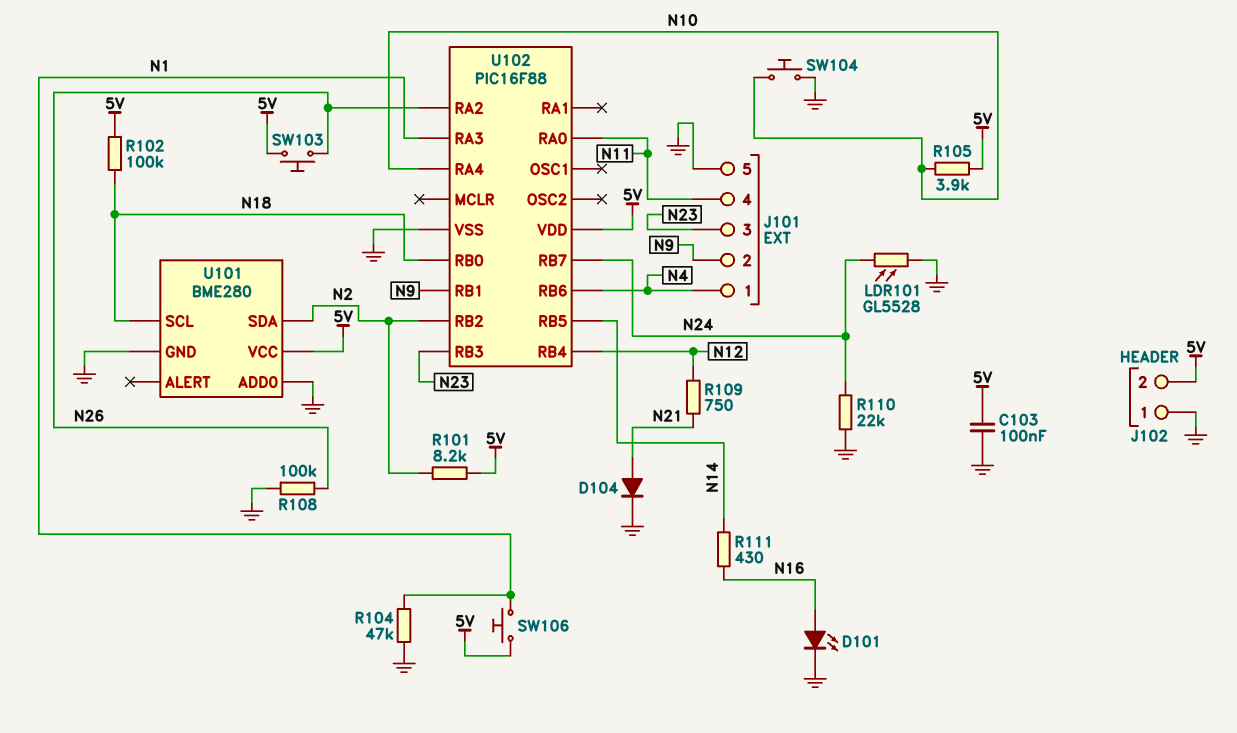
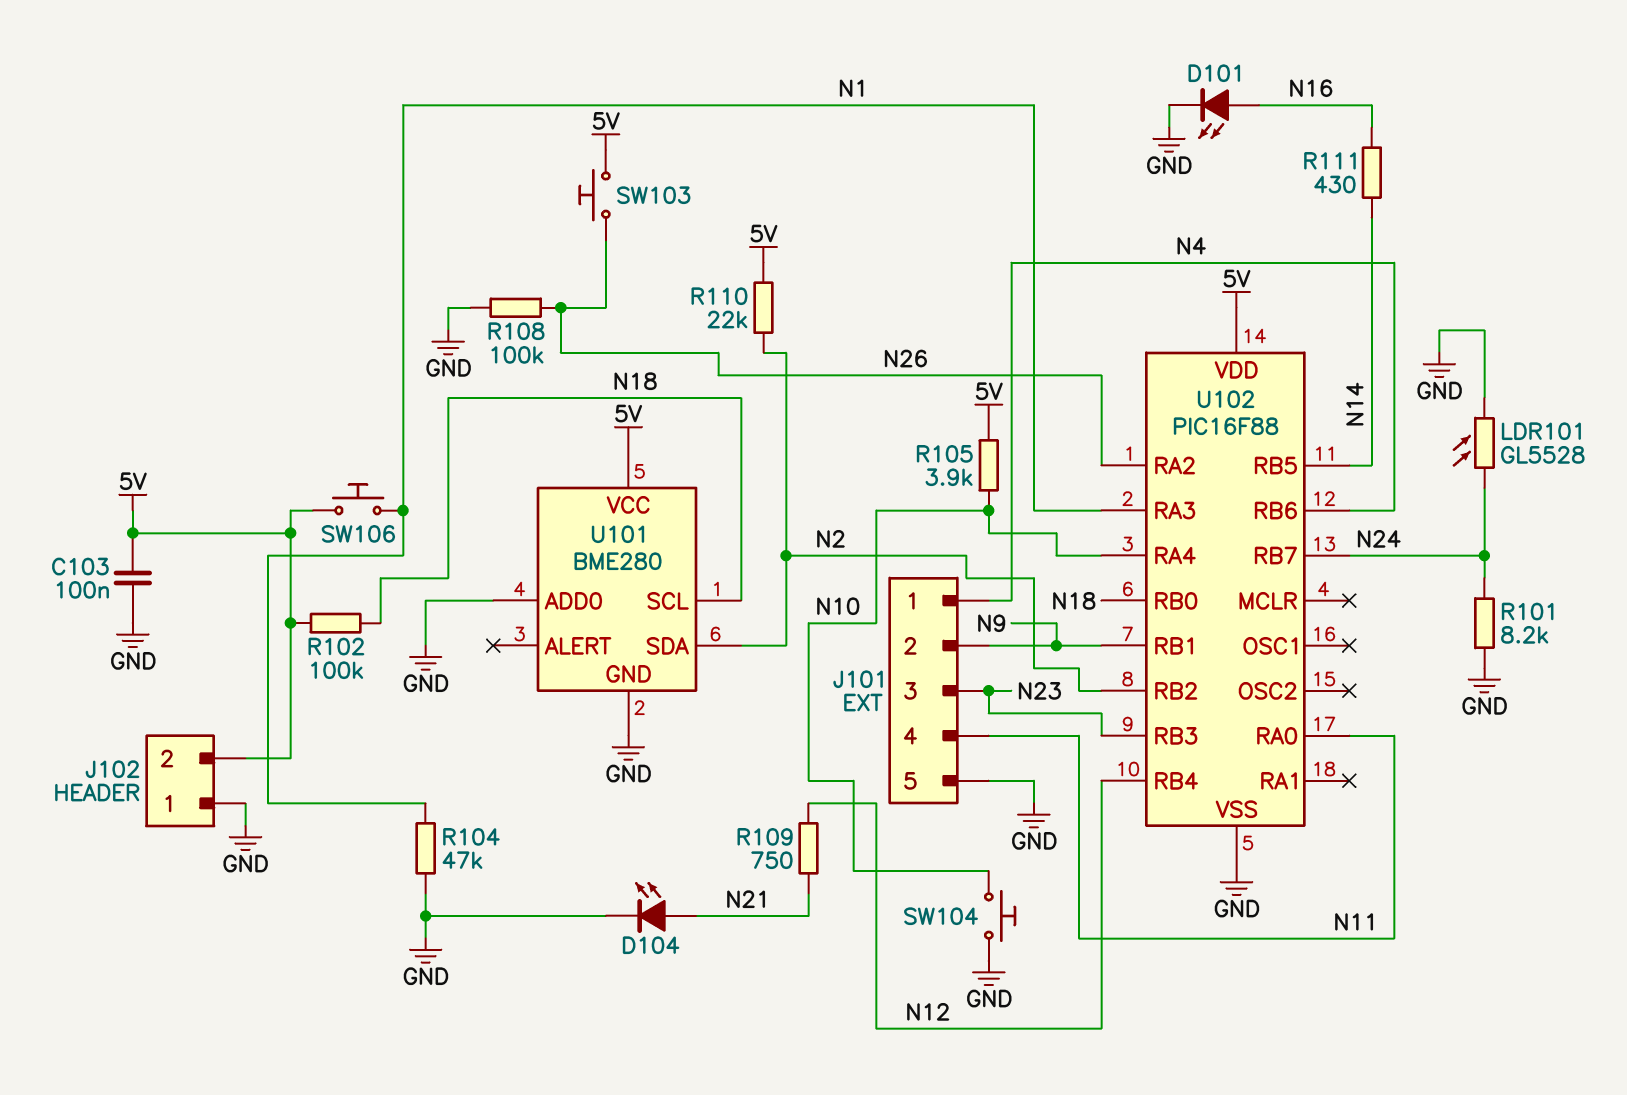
D104: diode (A N21, K GND) -> LED (A N21, K GND)
R101: 8.2k (5V, N2) -> 8.2k (GND, N24)
R110: 22k (GND, N24) -> 22k (5V, N2)

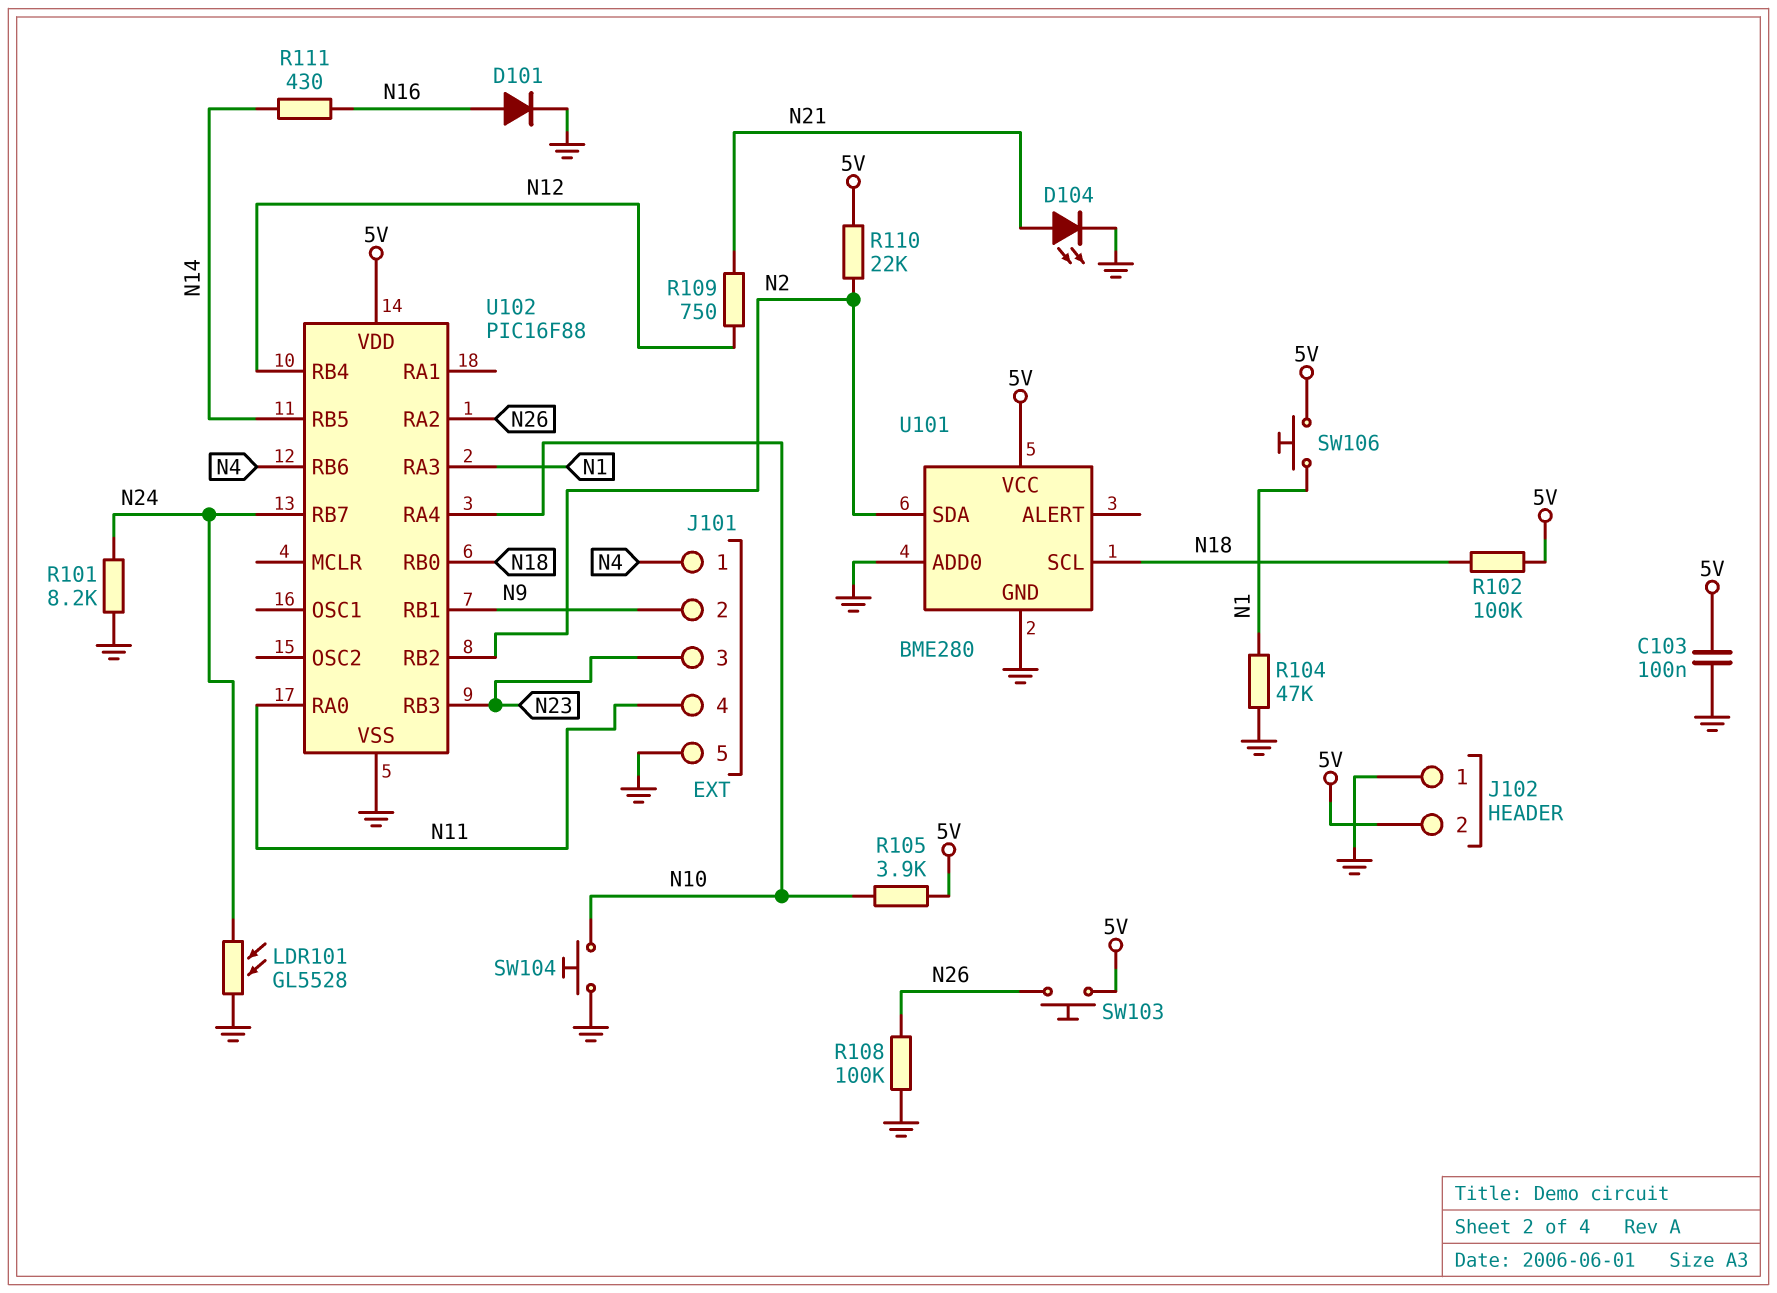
D101: LED (A N16, K GND) -> diode (A N16, K GND)

